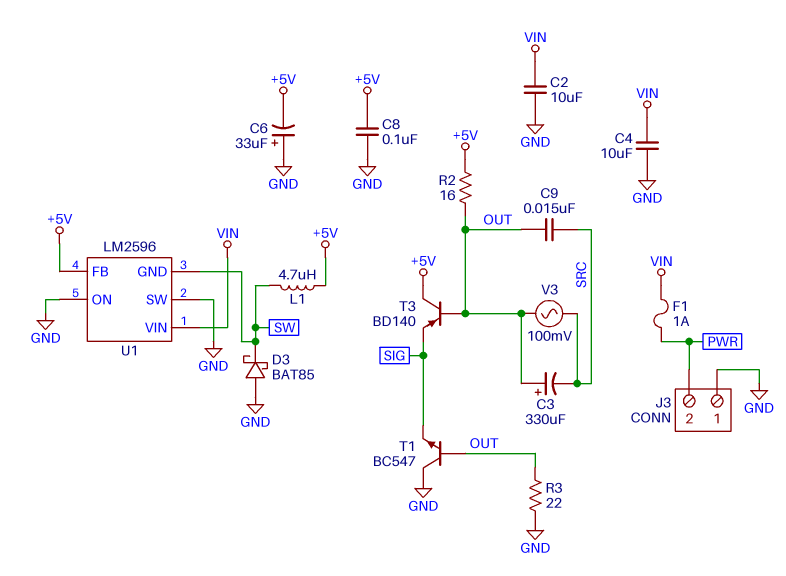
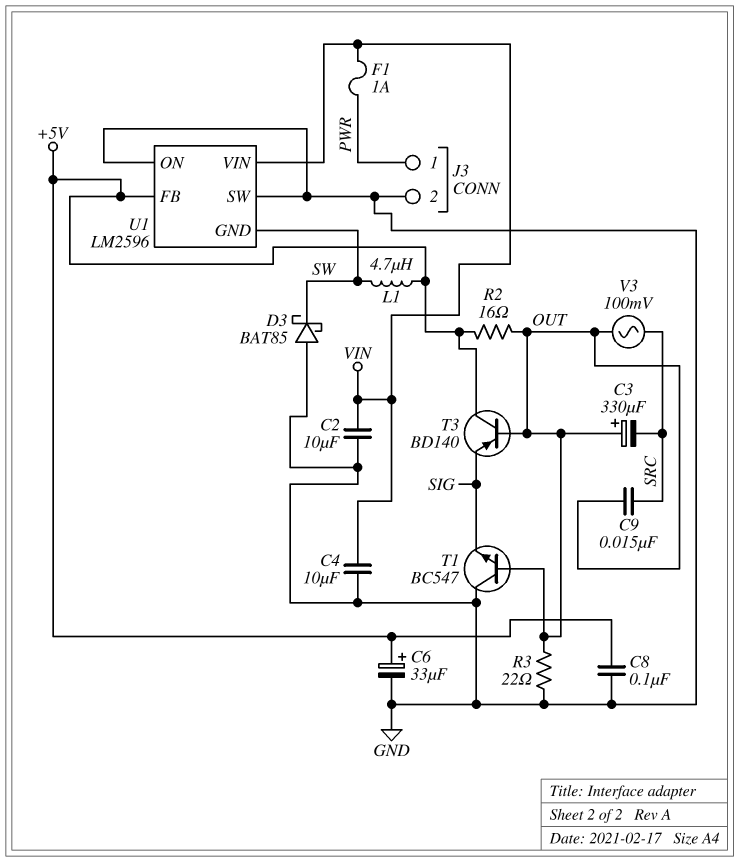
C6: 33uF (plus GND, minus +5V) -> 33uF (plus +5V, minus GND)
J3 pin 1: GND -> PWR
J3 pin 2: PWR -> GND

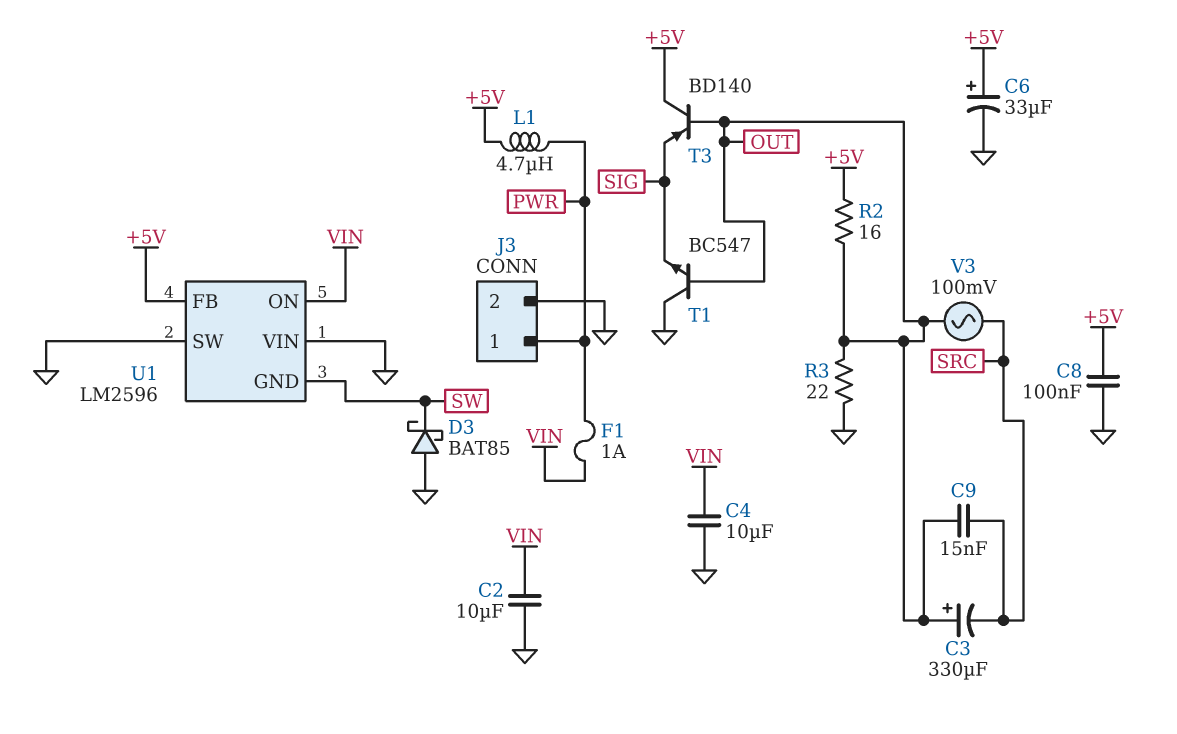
L1: 4.7uH (+5V, SW) -> 4.7uH (+5V, PWR)
U1 pin ON: GND -> VIN
U1 pin VIN: VIN -> GND

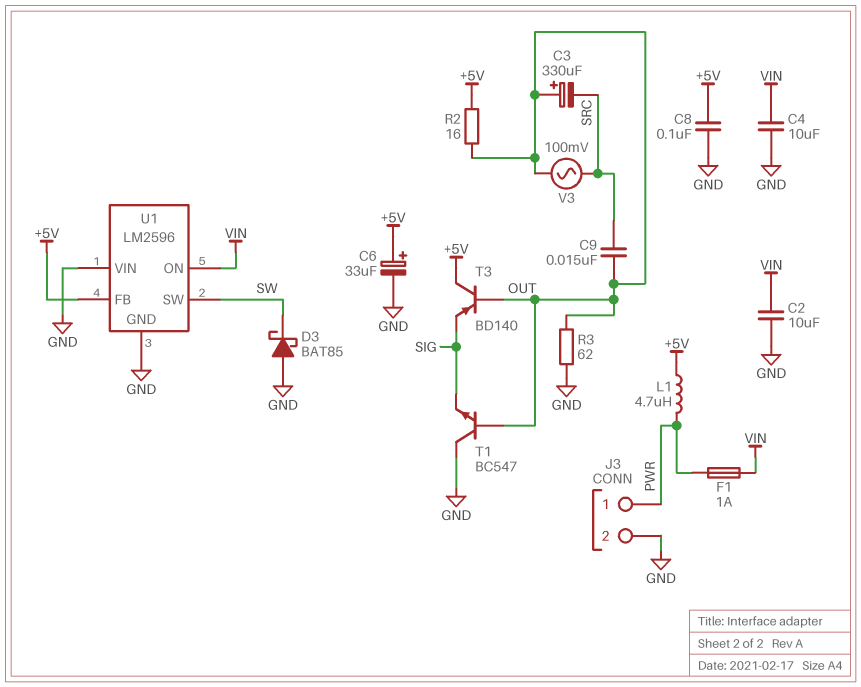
R3: 22 (GND, OUT) -> 62 (GND, OUT)
U1 pin GND: SW -> GND
U1 pin SW: GND -> SW

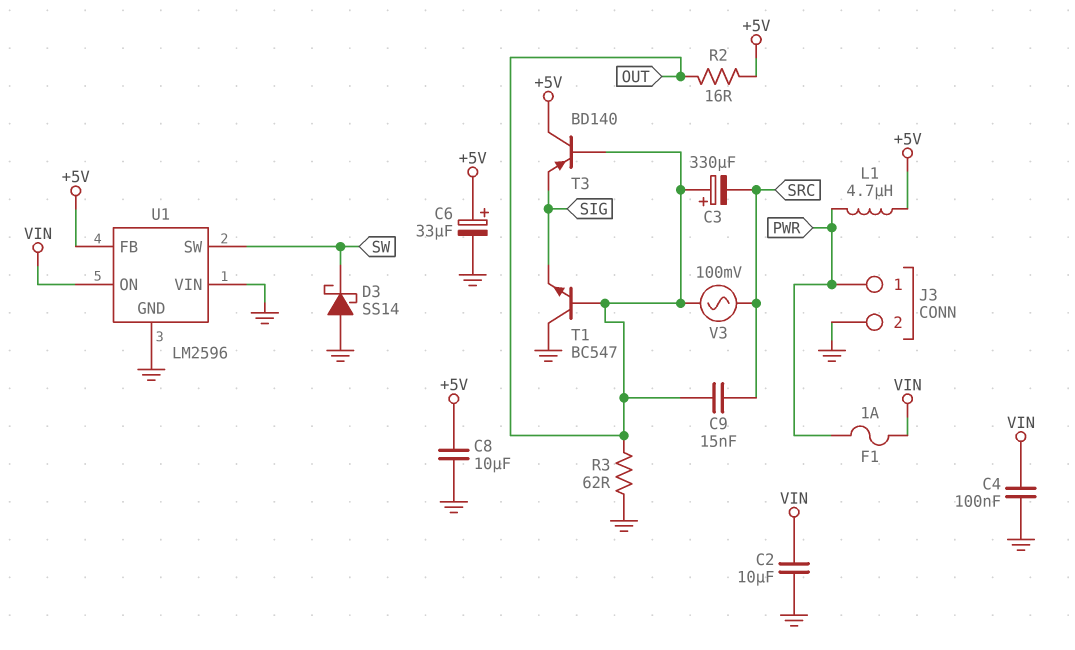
C4: 10uF (GND, VIN) -> 100nF (GND, VIN)
C8: 100nF (+5V, GND) -> 10uF (+5V, GND)
D3: schottky BAT85 (A GND, K SW) -> schottky SS14 (A GND, K SW)

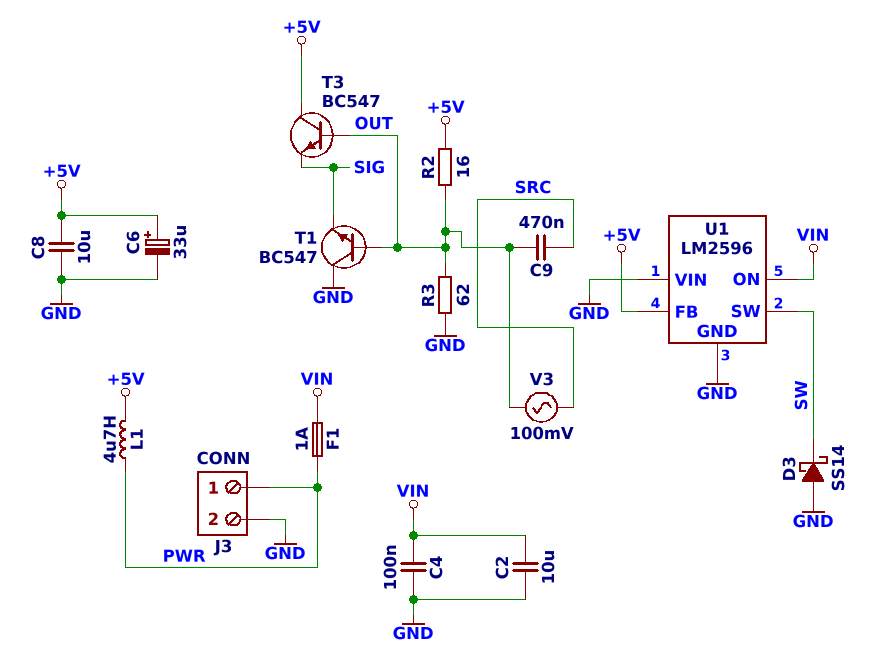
C3: 330uF (plus OUT, minus SRC) -> none
C9: 15nF (OUT, SRC) -> 470nF (OUT, SRC)
T3: PNP BD140 (B OUT, C +5V, E SIG) -> NPN BC547 (B OUT, C +5V, E SIG)

